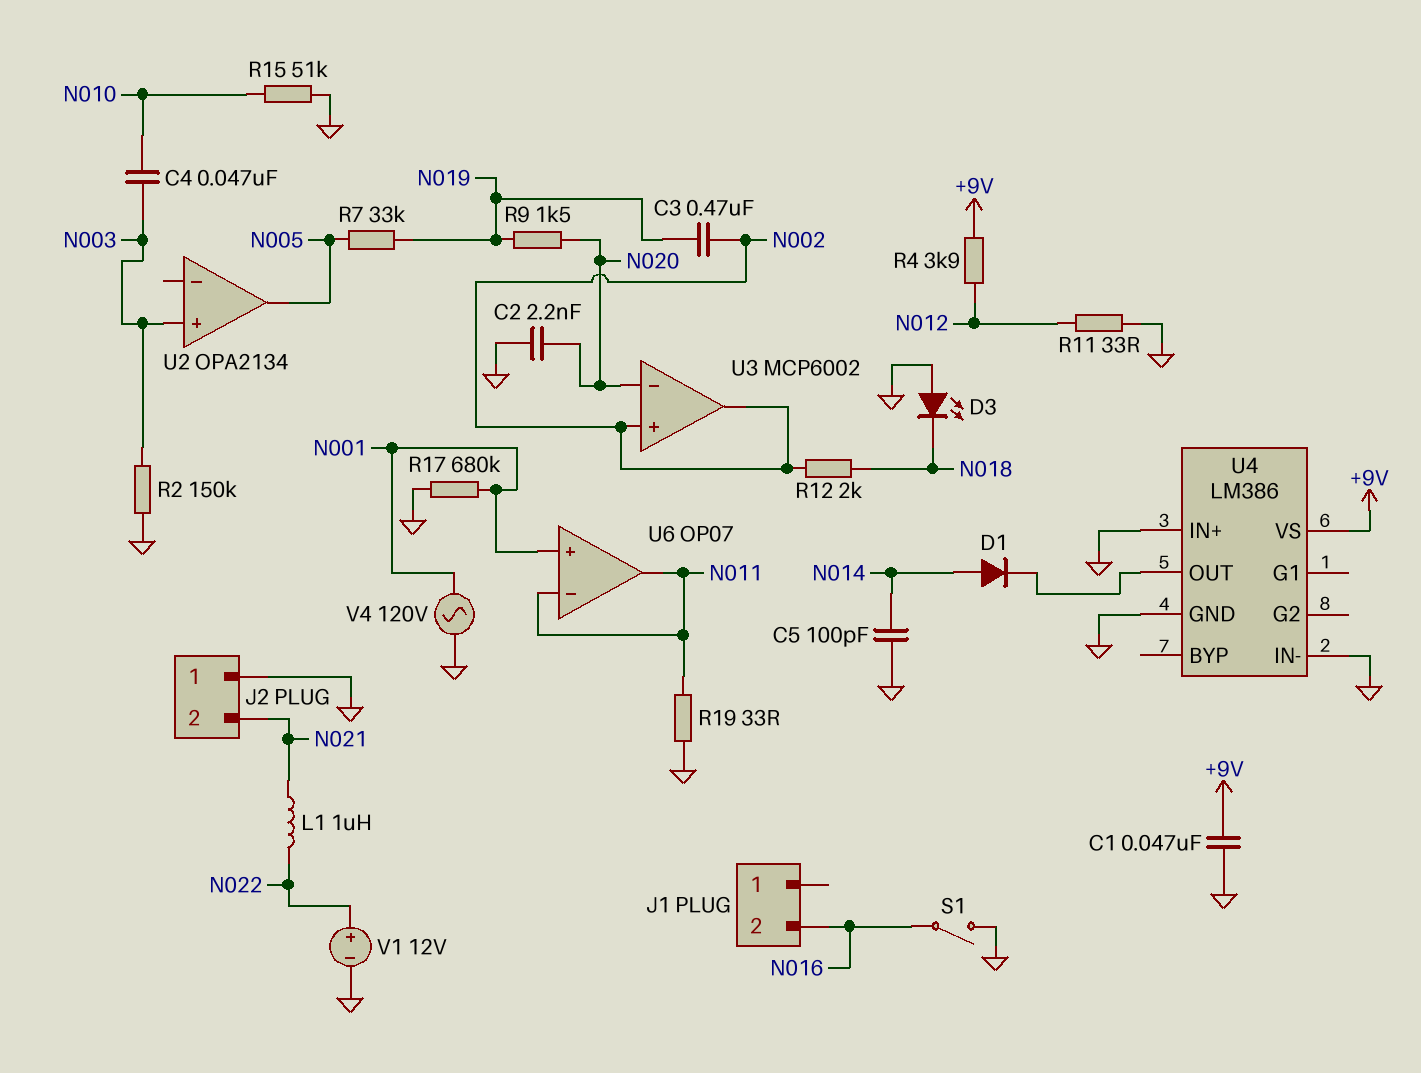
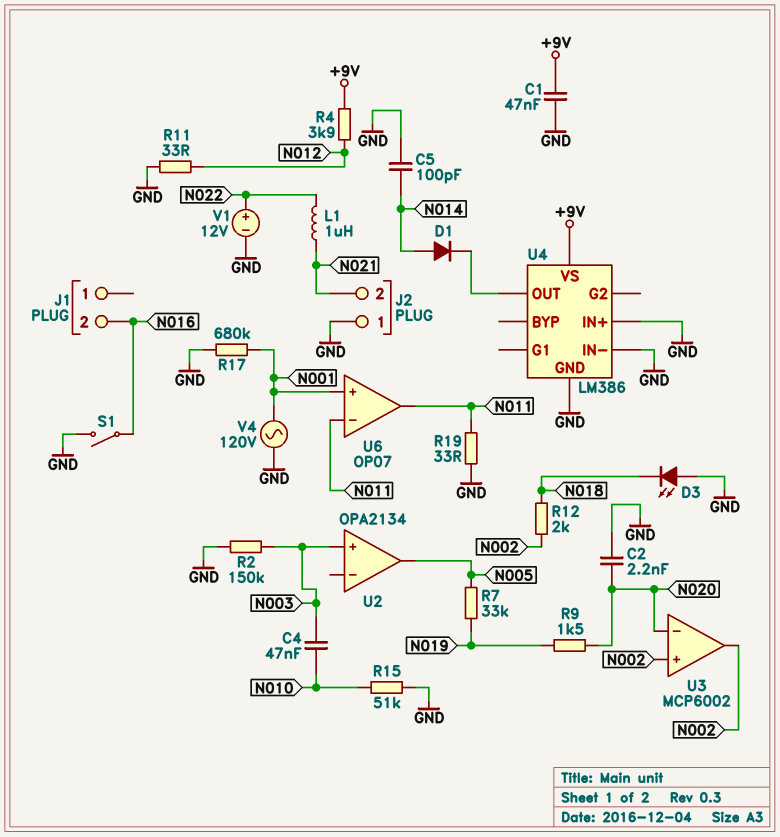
C3: 470nF (N002, N019) -> none

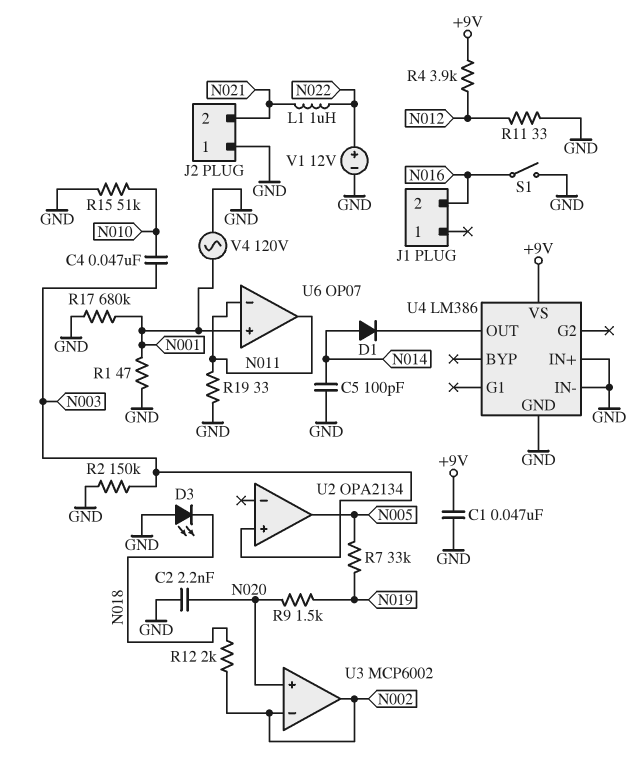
R1: none -> 47 (GND, N001)
U3 pin in+: N002 -> N020
U3 pin in-: N020 -> N002

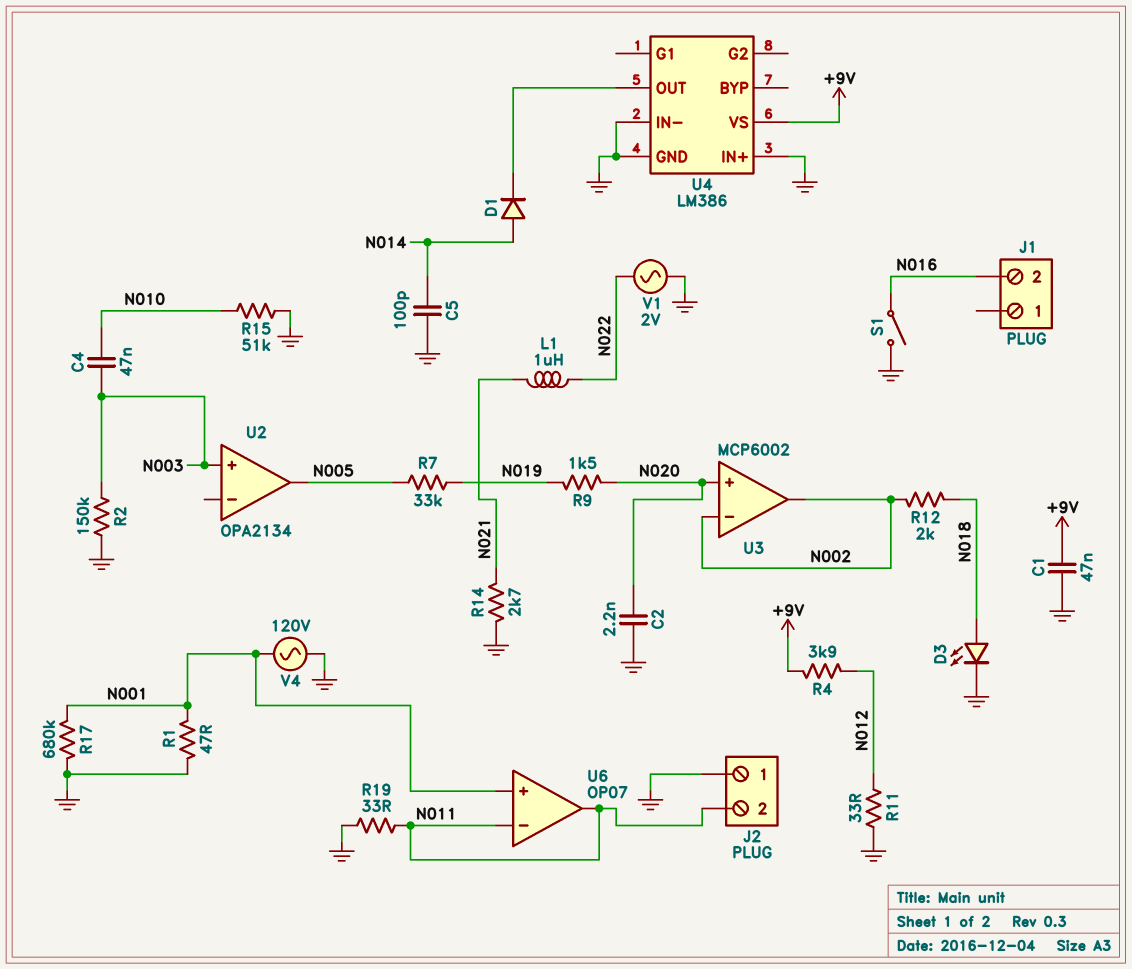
D3: LED (A GND, K N018) -> LED (A N018, K GND)
J2 pin 2: N021 -> N011
R14: none -> 2.7k (GND, N021)
V1: 12V (plus N022, minus GND) -> AC 2V (GND, N022)

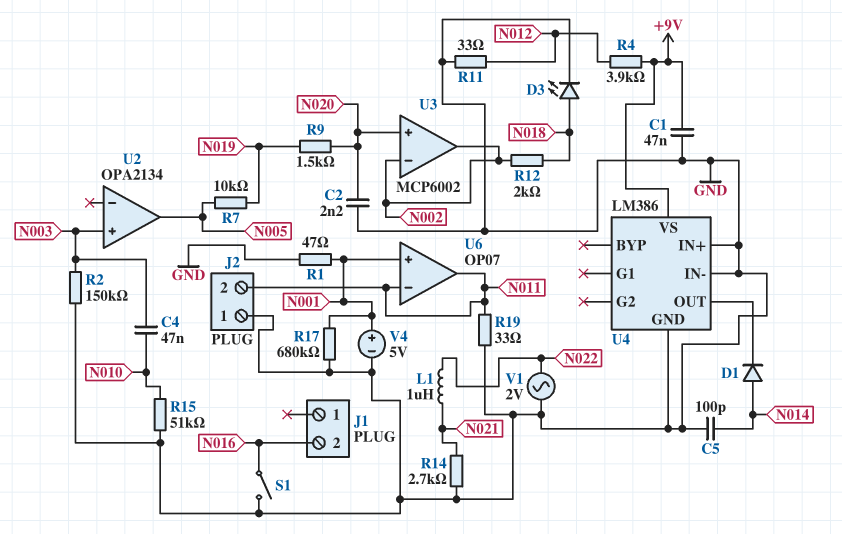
R7: 33k (N005, N019) -> 10k (N005, N019)
V4: AC 120V (GND, N001) -> 5V (plus N001, minus GND)

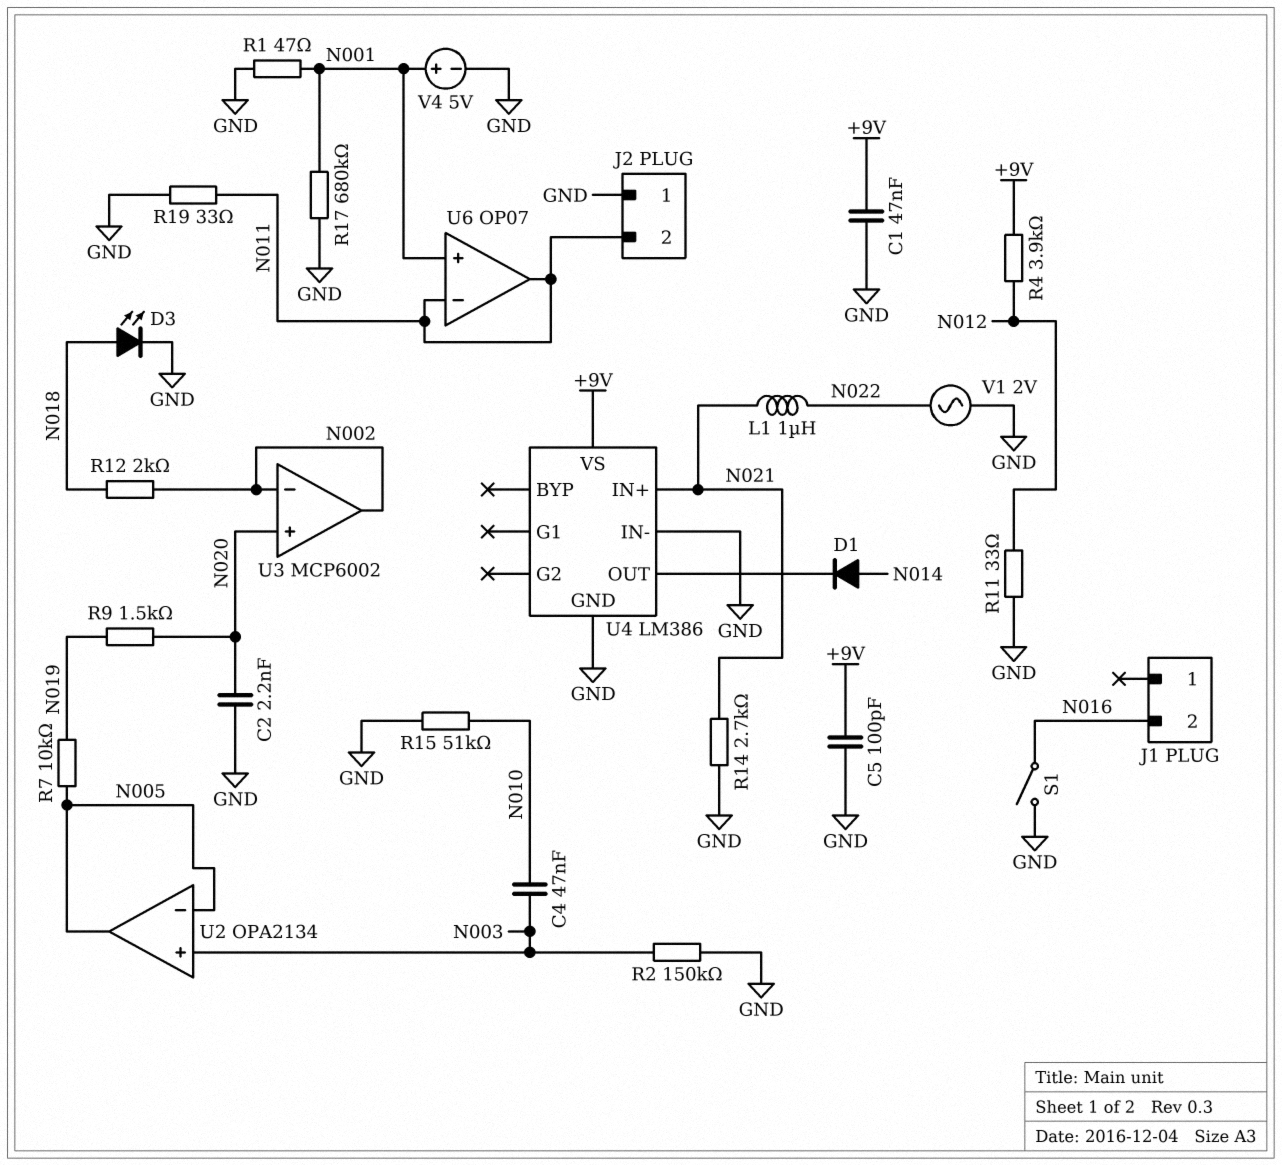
C5: 100pF (GND, N014) -> 100pF (+9V, GND)
U2 pin in-: none -> N005
U4 pin IN+: GND -> N021

